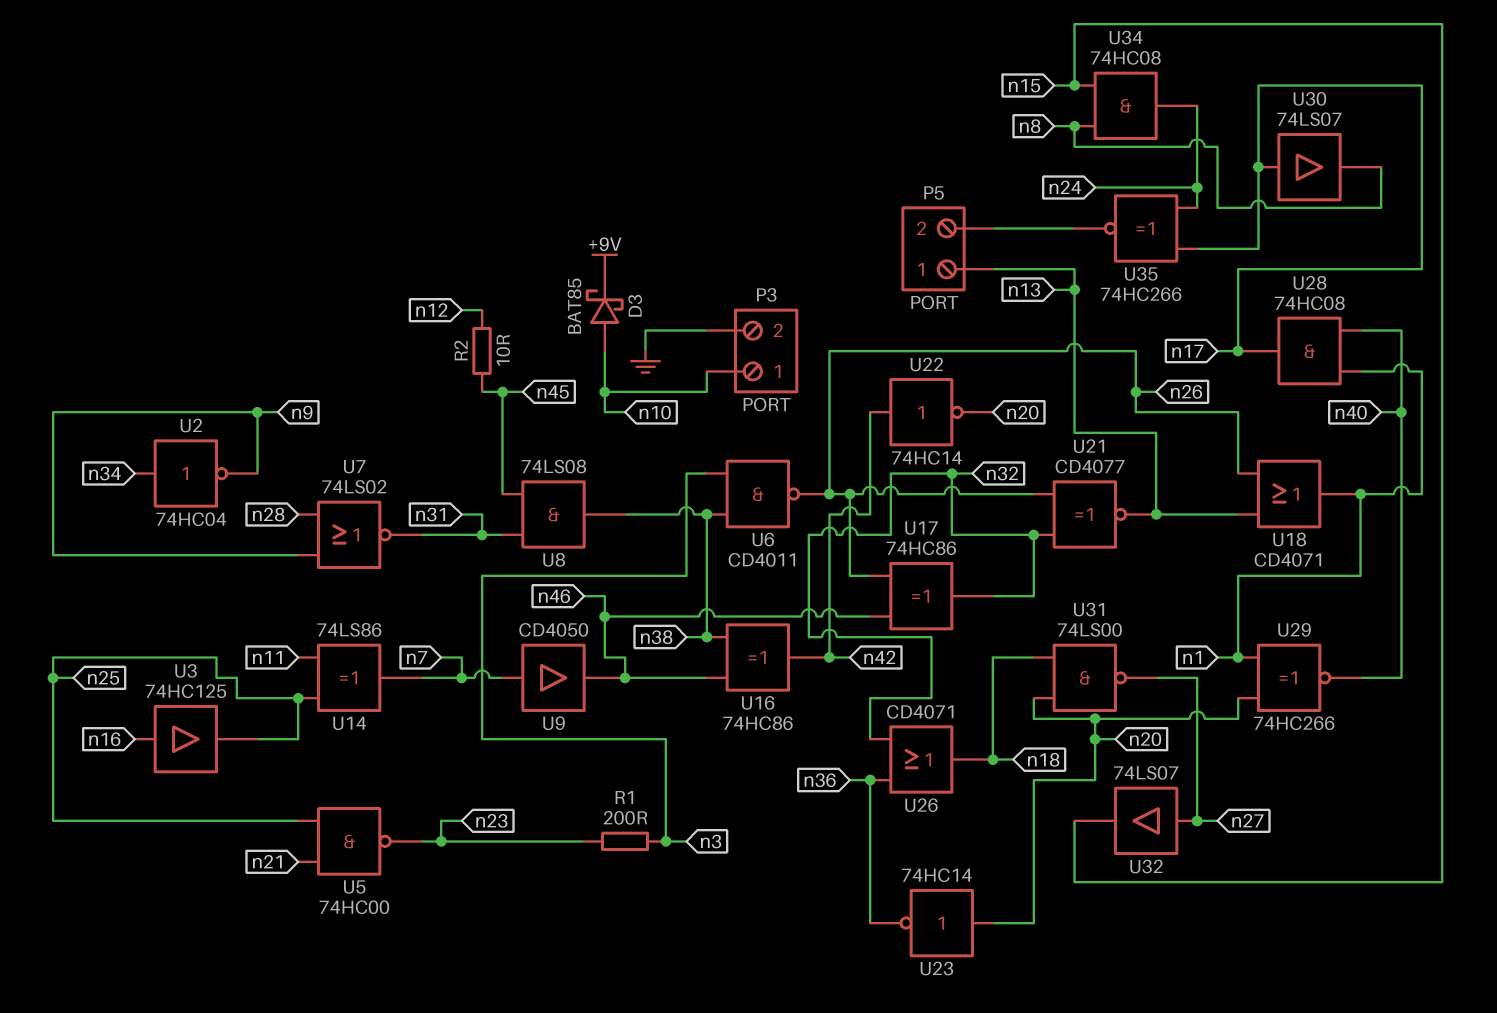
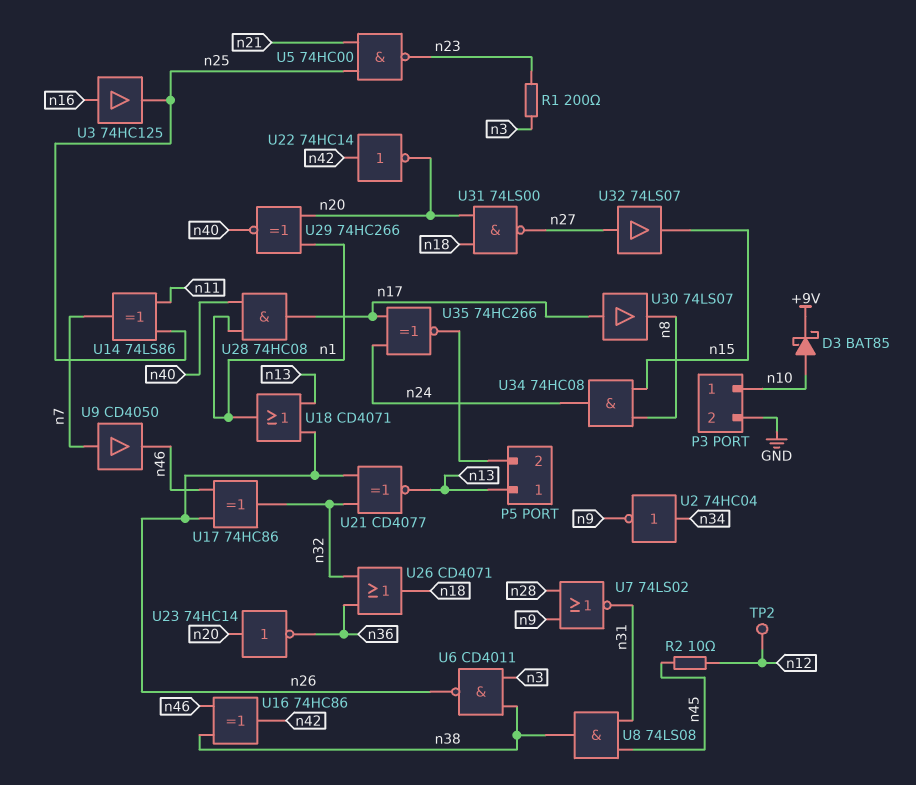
TP2: none -> test point (n12)

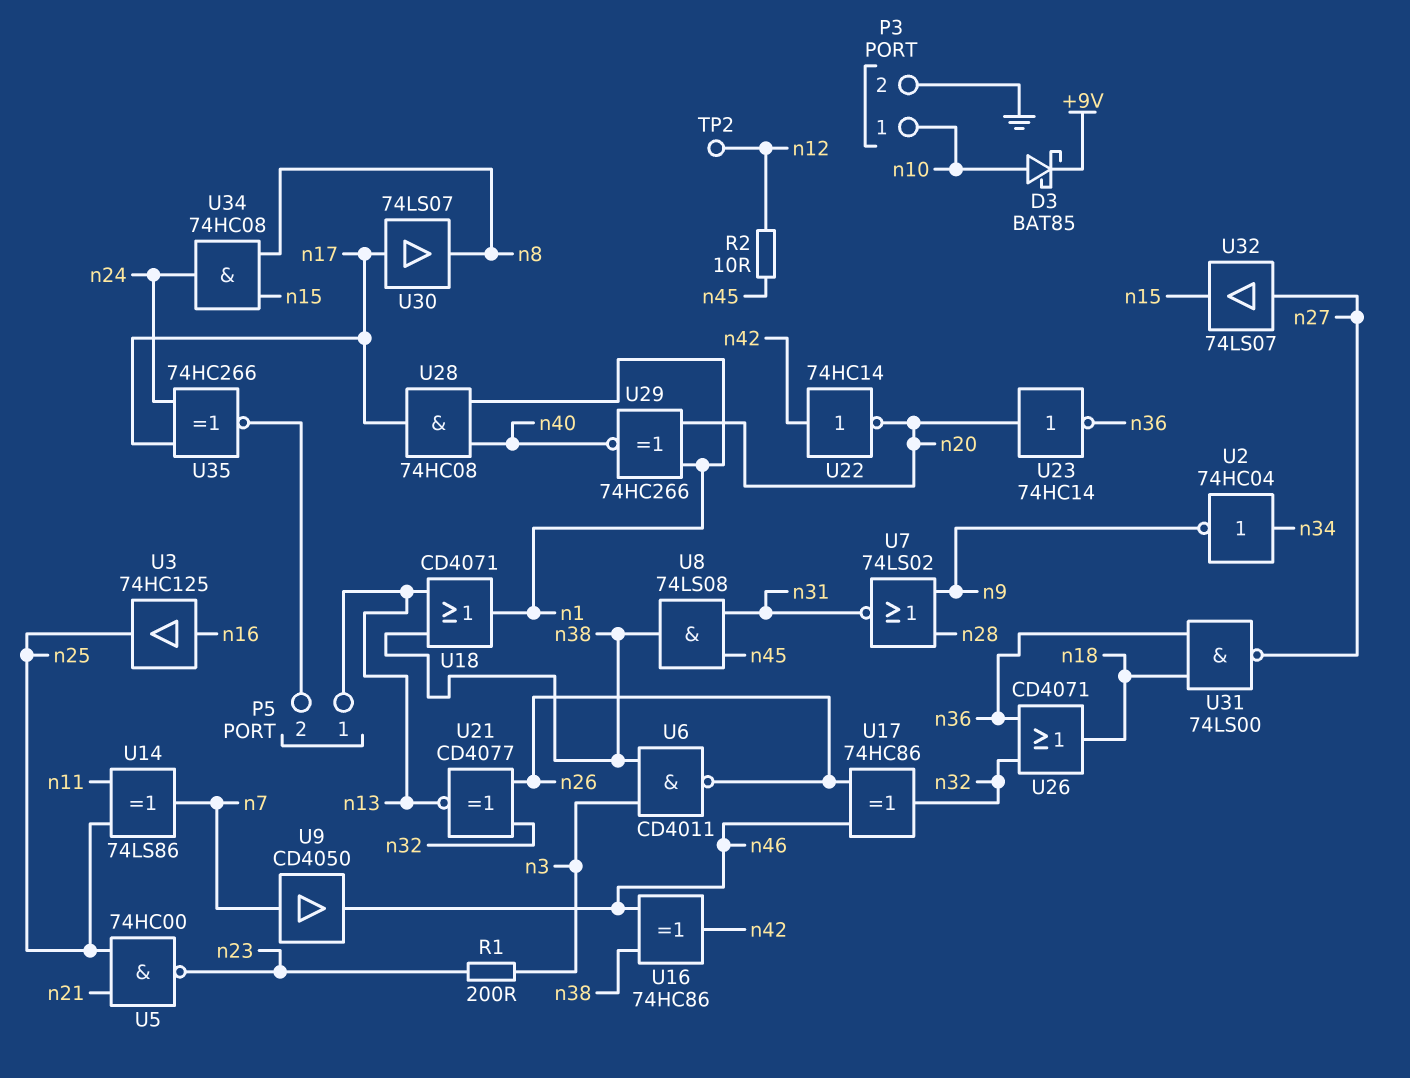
U18: OR CD4071 (in n13, in n26, out n1) -> OR CD4071 (in n13, in n38, out n1)
U31: NAND 74LS00 (in n18, in n20, out n27) -> NAND 74LS00 (in n18, in n36, out n27)

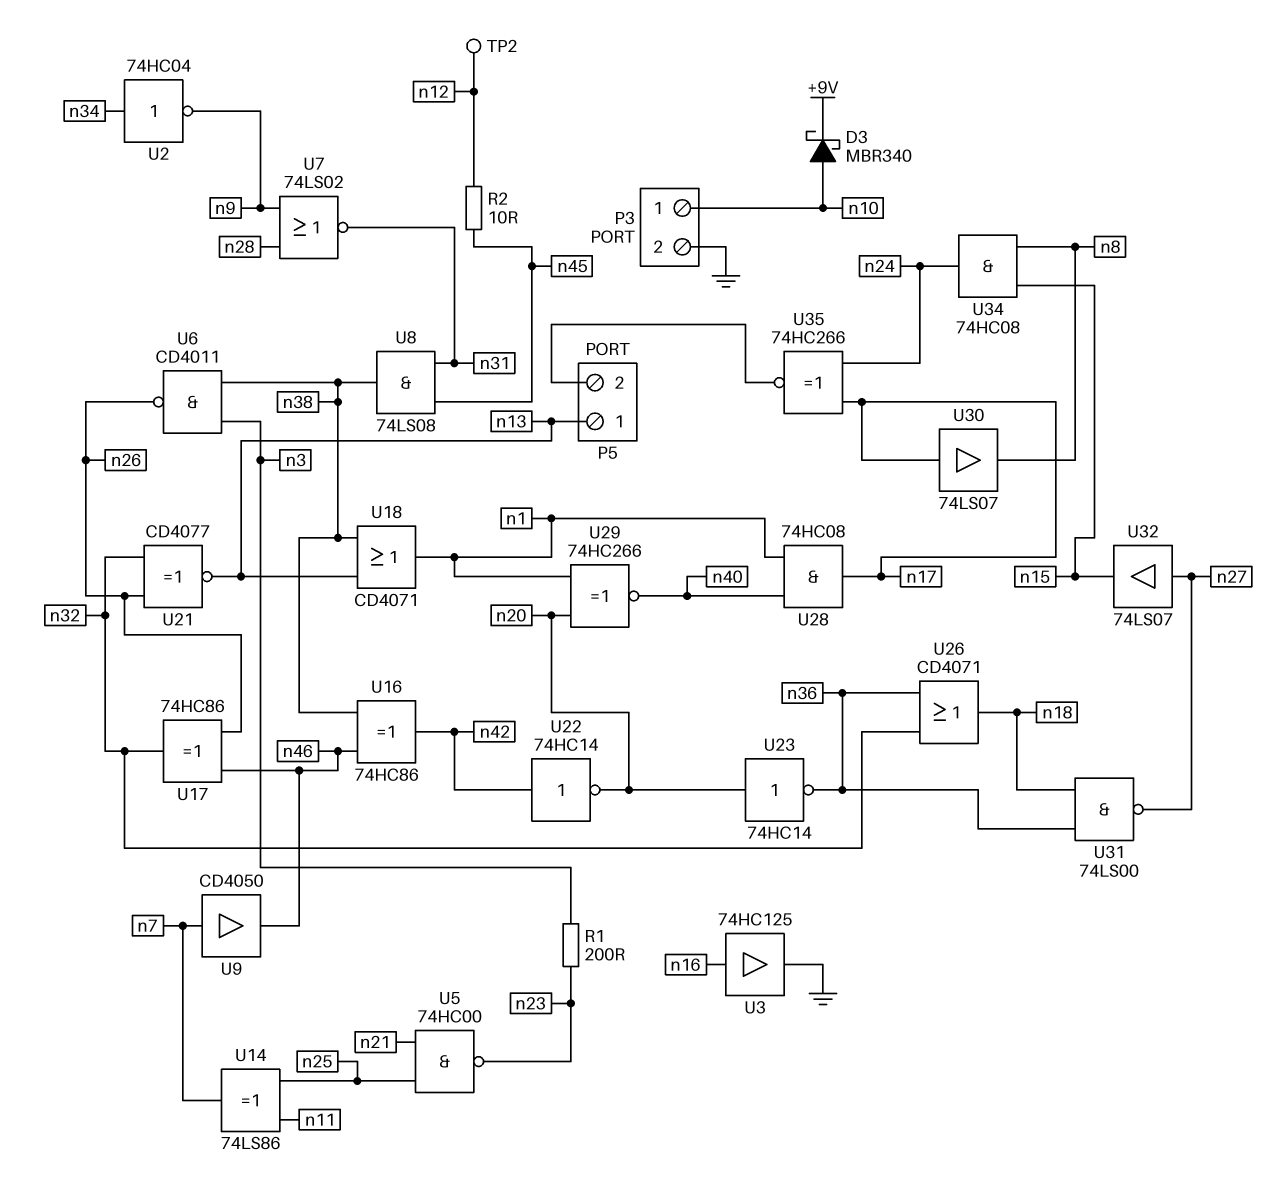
D3: schottky BAT85 (A n10, K +9V) -> schottky MBR340 (A n10, K +9V)
U3: buffer 74HC125 (in n16, out n25) -> buffer 74HC125 (in n16, out GND)

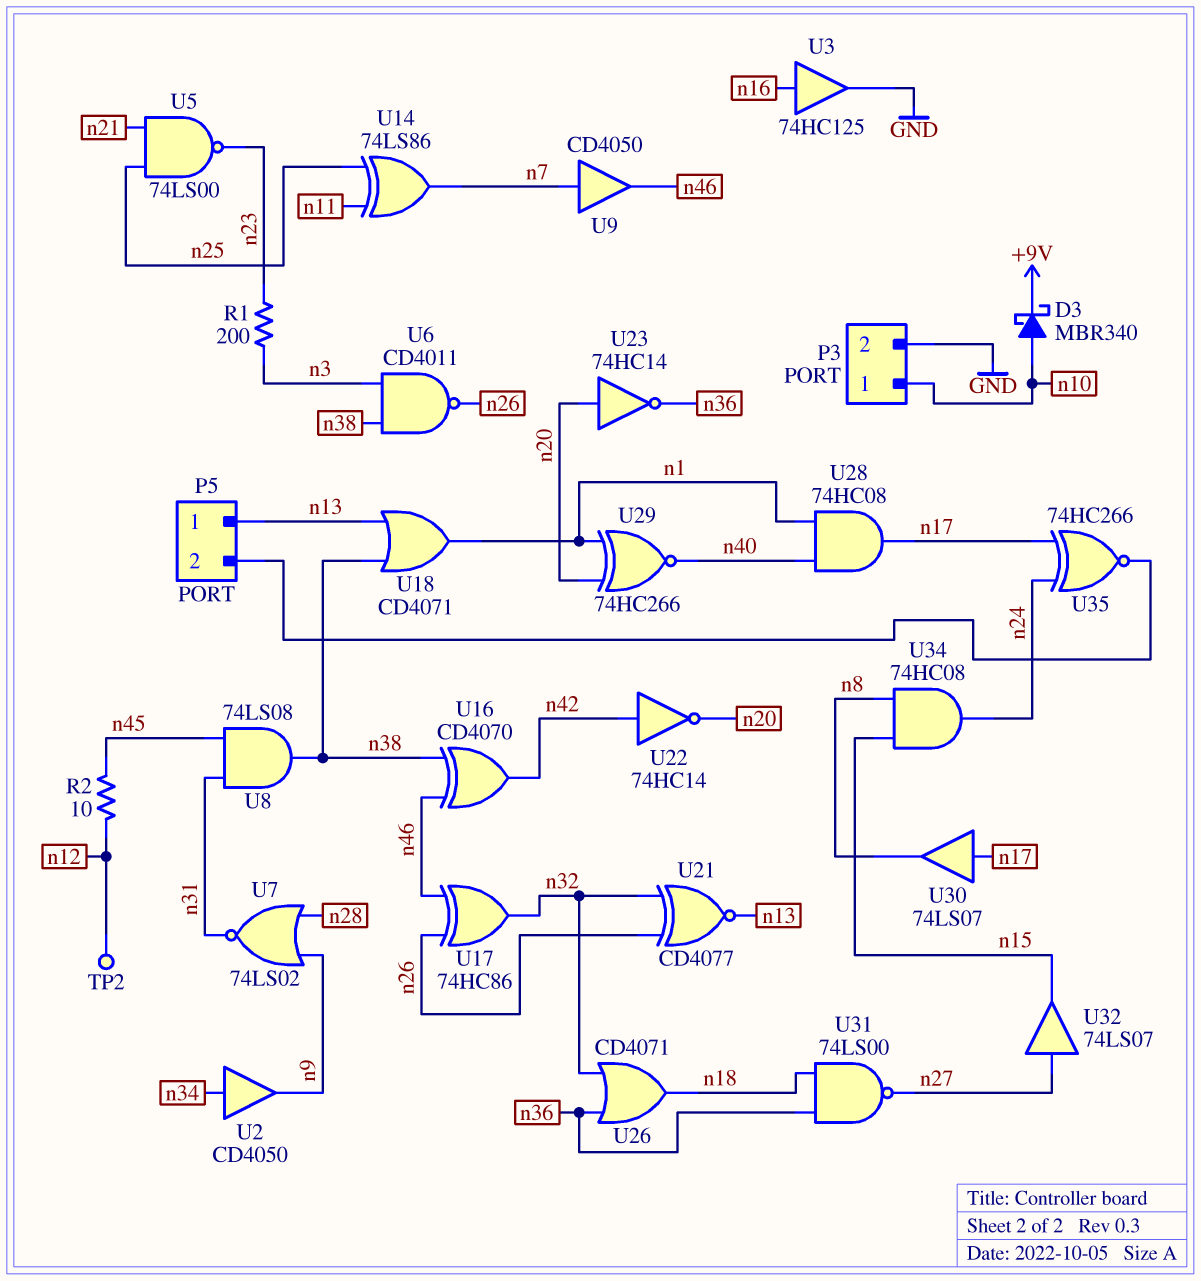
U2: NOT 74HC04 (in n34, out n9) -> buffer CD4050 (in n34, out n9)
U5: NAND 74HC00 (in n21, in n25, out n23) -> NAND 74LS00 (in n21, in n25, out n23)
U16: XOR 74HC86 (in n38, in n46, out n42) -> XOR CD4070 (in n38, in n46, out n42)

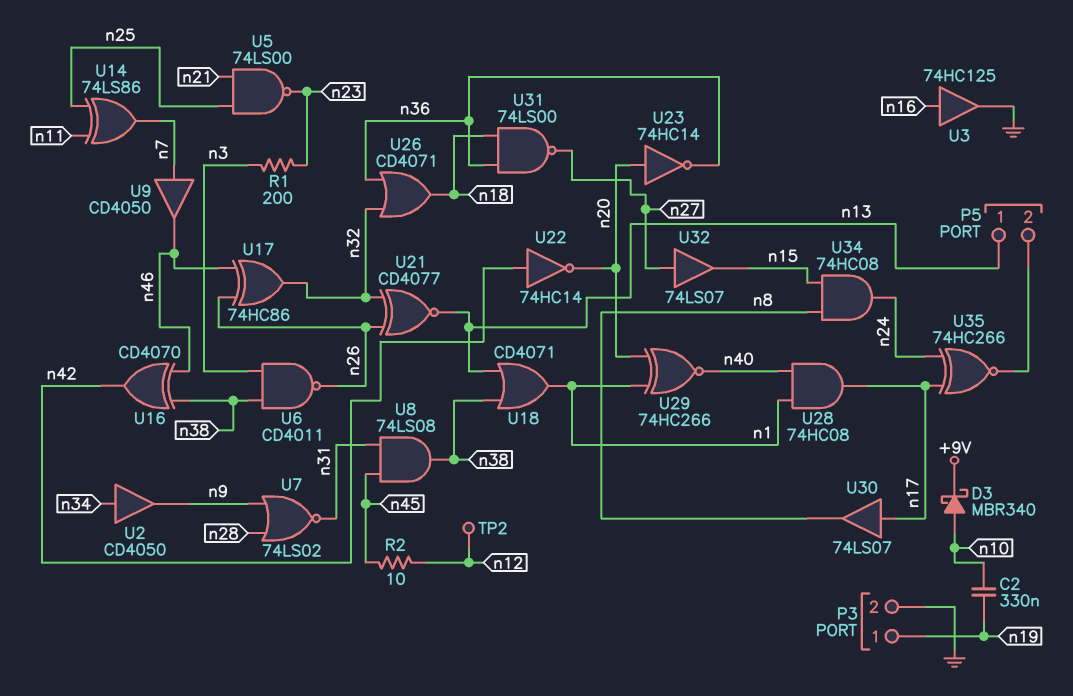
C2: none -> 330nF (n10, n19)
P3 pin 1: n10 -> n19

